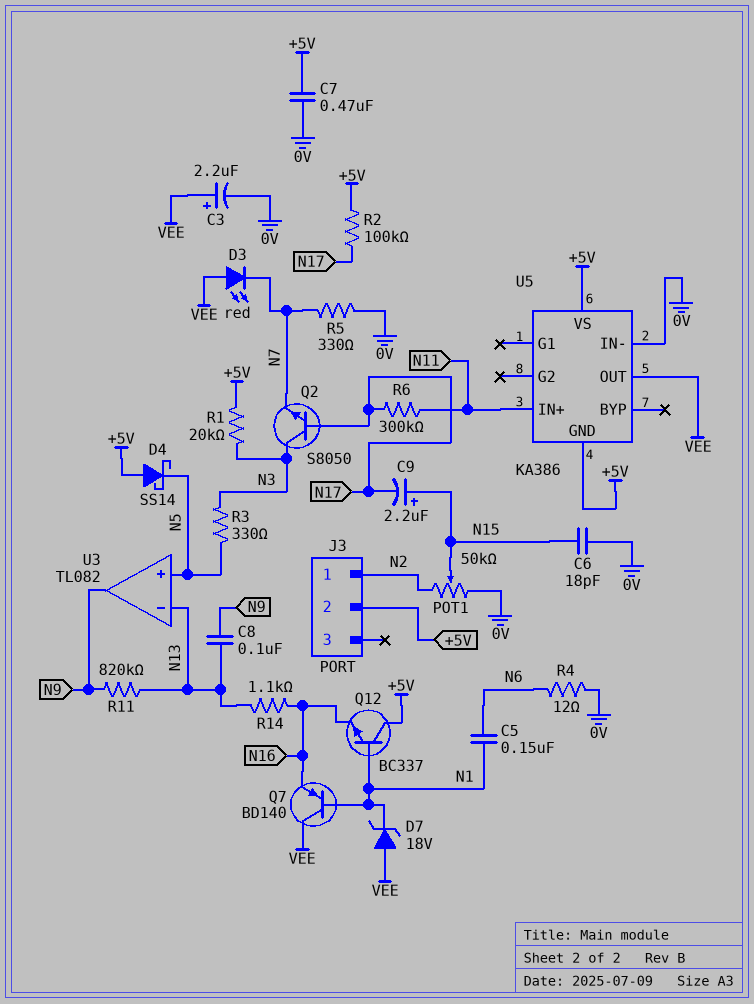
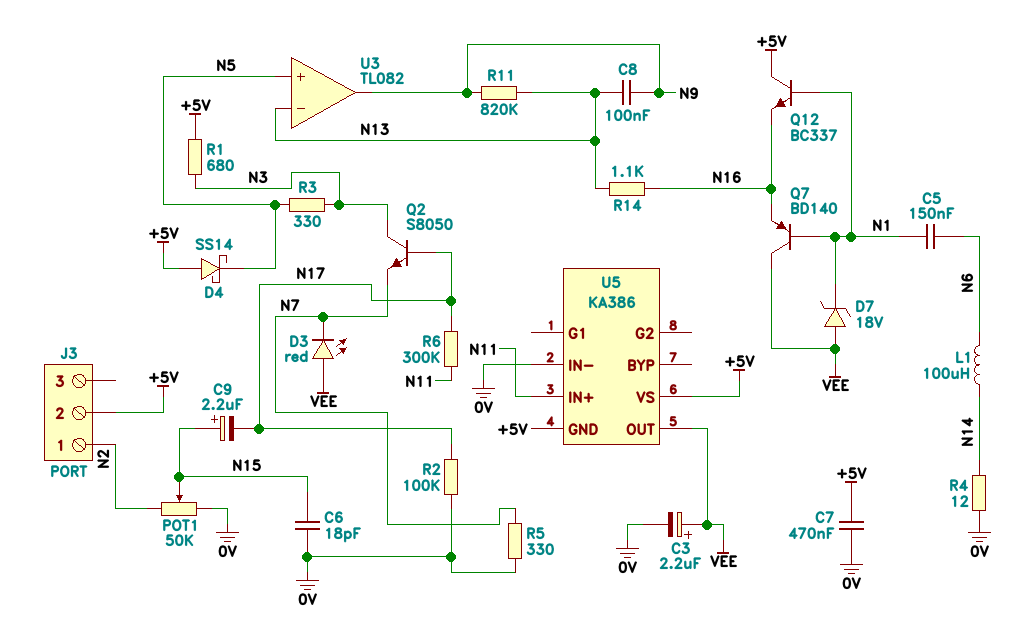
L1: none -> 100uH (N6, N14)
R1: 20k (+5V, N3) -> 680 (+5V, N3)
R2: 100k (+5V, N17) -> 100k (0V, N17)
R4: 12 (0V, N6) -> 12 (0V, N14)

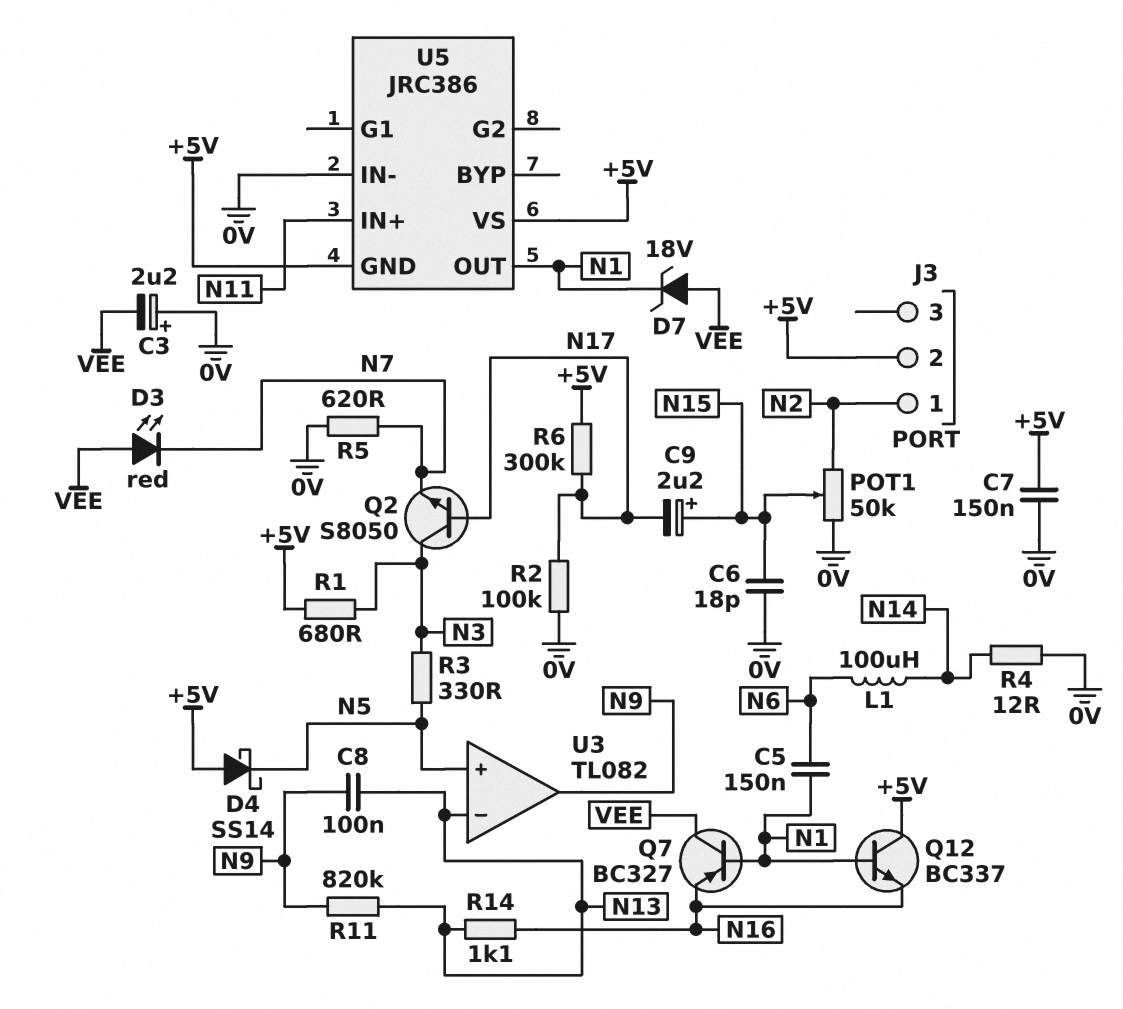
C3: 2.2uF (plus VEE, minus 0V) -> 2.2uF (plus 0V, minus VEE)
C7: 470nF (+5V, 0V) -> 150nF (+5V, 0V)
Q7: PNP BD140 (B N1, C VEE, E N16) -> PNP BC327 (B N1, C VEE, E N16)
R5: 330 (0V, N7) -> 620 (0V, N7)
R6: 300k (N11, N17) -> 300k (+5V, N17)
U5: KA386 -> JRC386
U5 pin OUT: VEE -> N1

